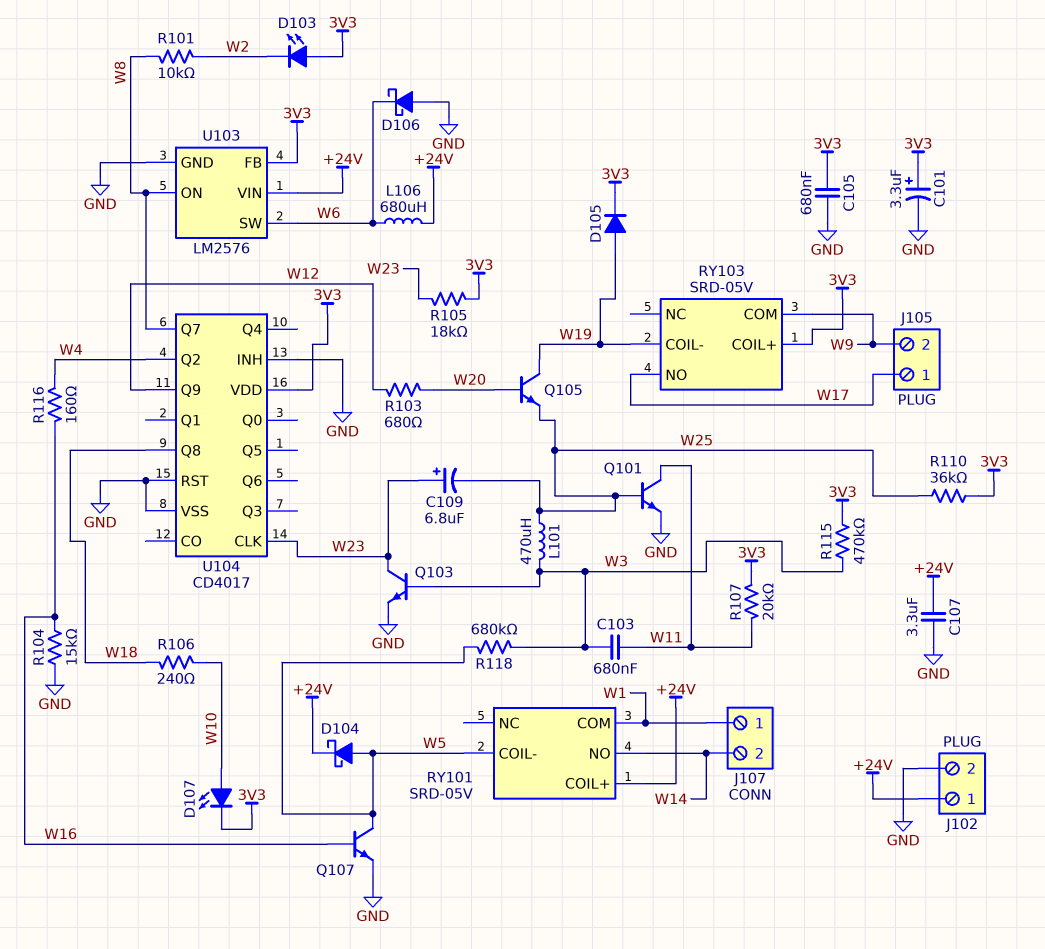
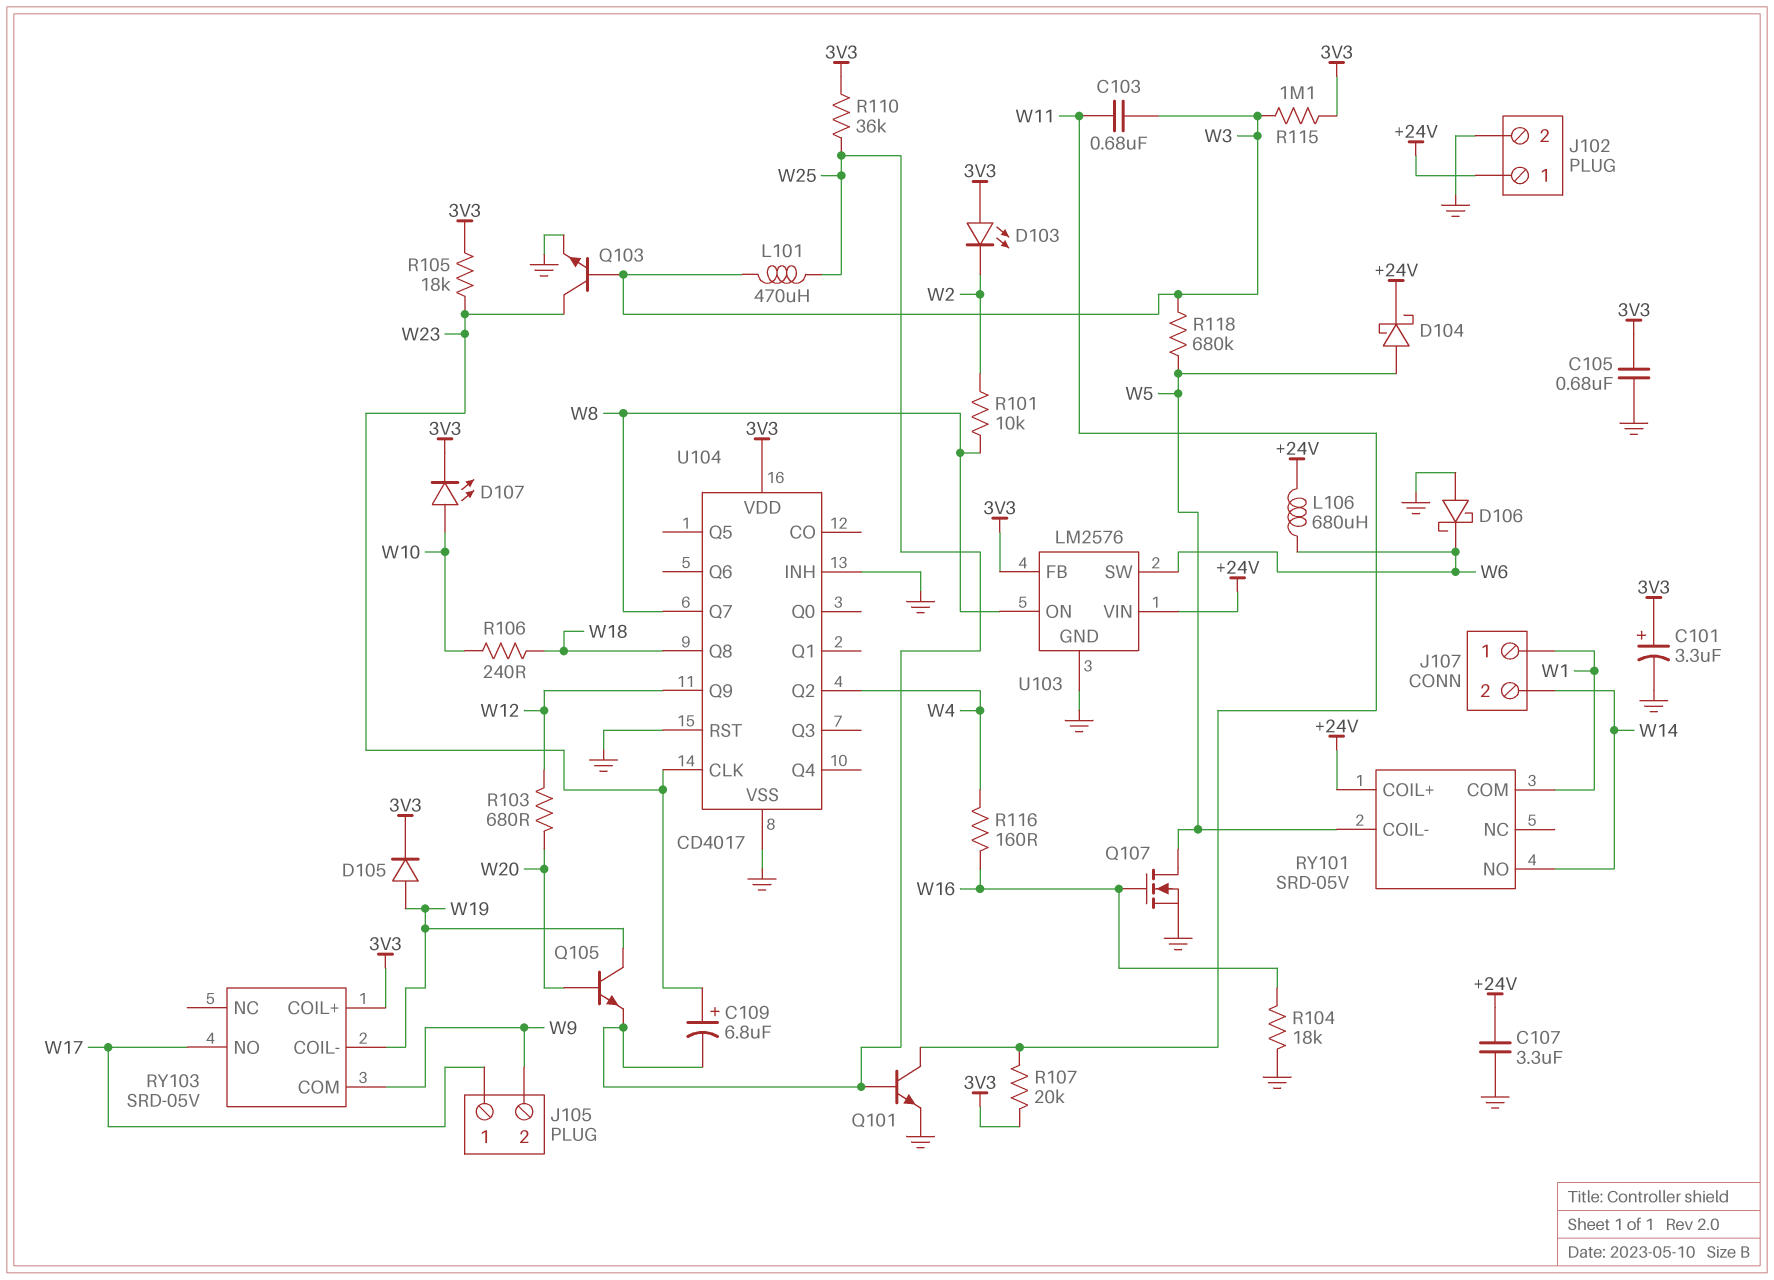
Q107: NPN (B W16, C W5, E GND) -> NMOS (G W16, D W5, S GND)
R104: 15k (GND, W16) -> 18k (GND, W16)
R115: 470k (3V3, W3) -> 1.1M (3V3, W3)

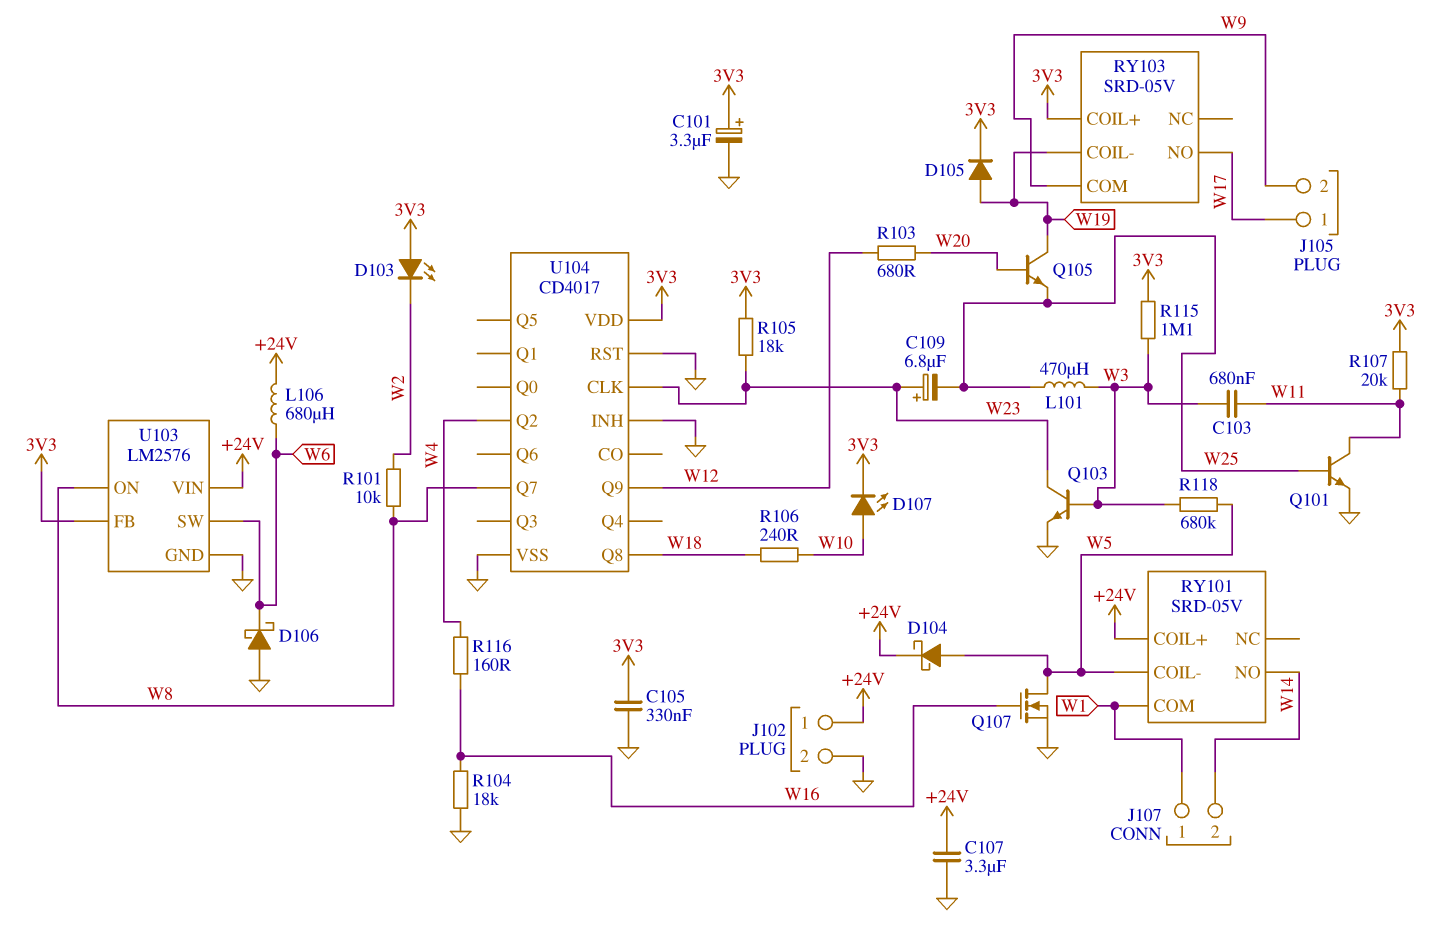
C105: 680nF (3V3, GND) -> 330nF (3V3, GND)
R110: 36k (3V3, W25) -> none

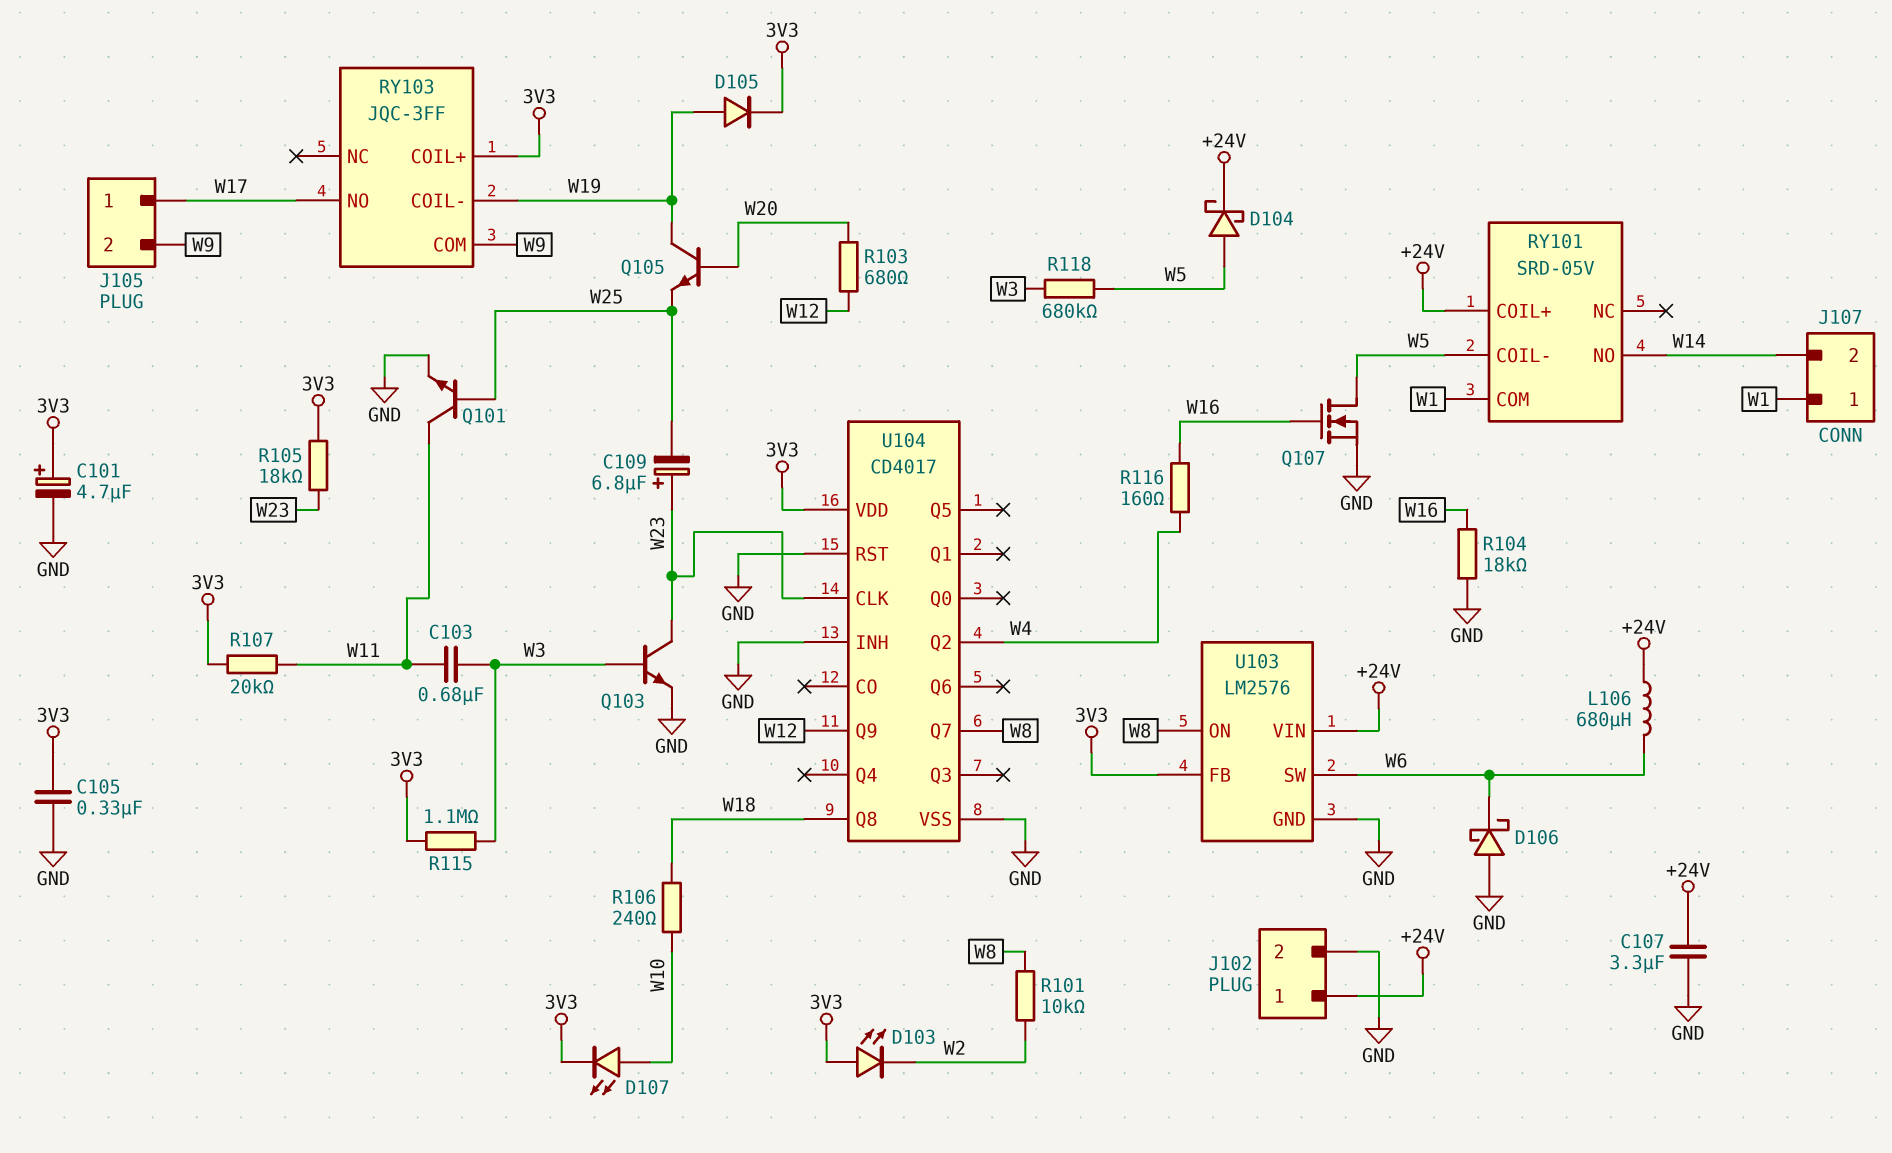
C101: 3.3uF (plus 3V3, minus GND) -> 4.7uF (plus 3V3, minus GND)
L101: 470uH (W3, W25) -> none
RY103: SRD-05V -> JQC-3FF

